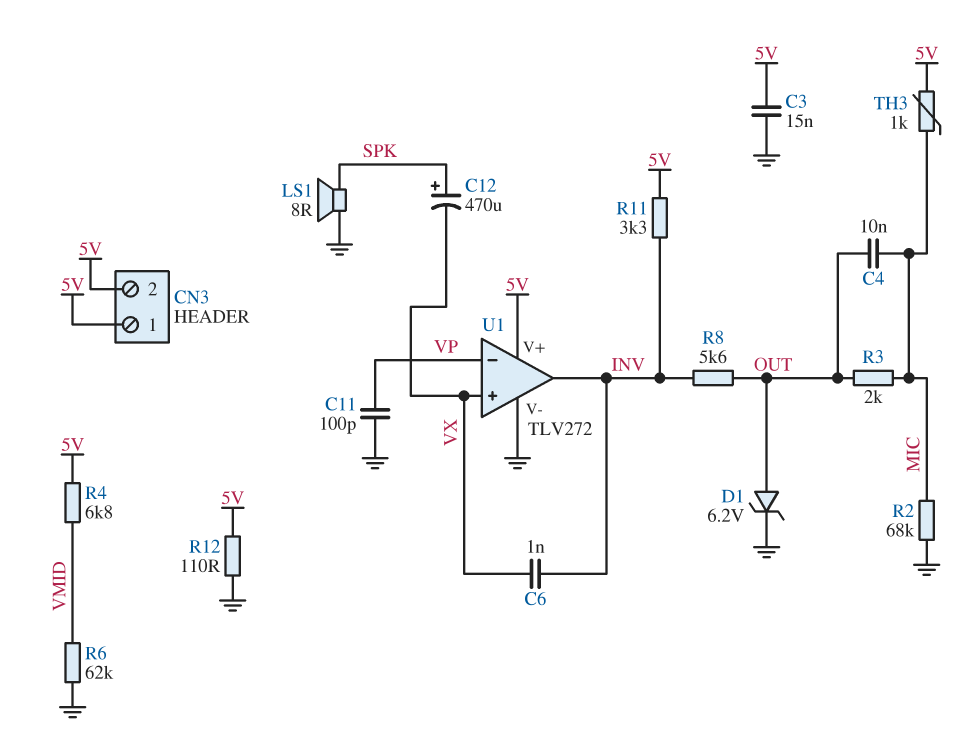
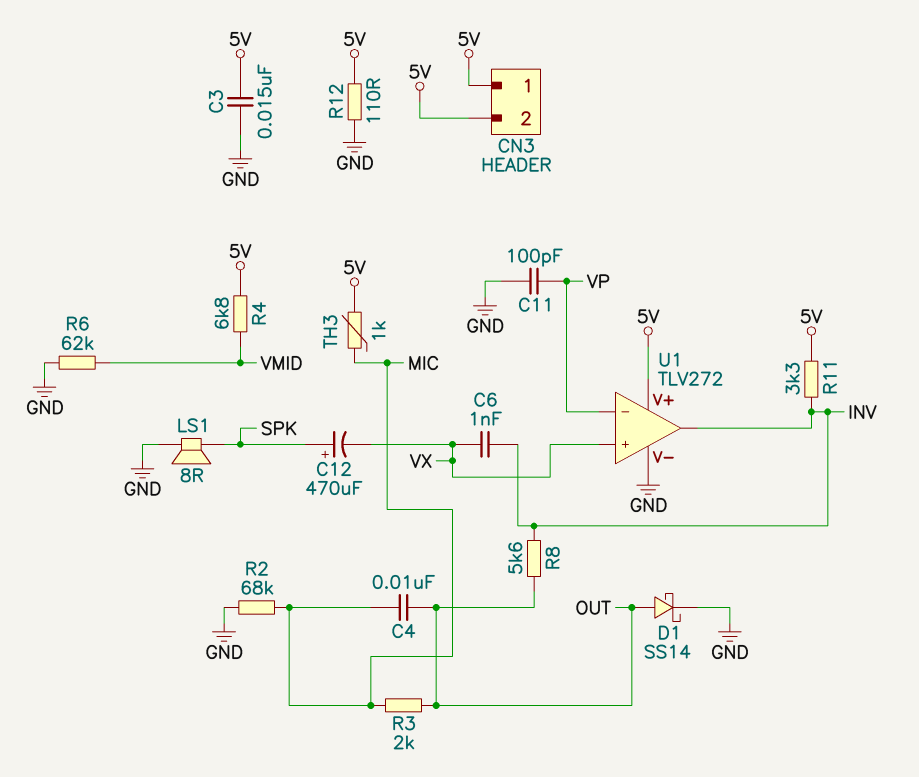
D1: zener 6.2V (A OUT, K GND) -> schottky SS14 (A OUT, K GND)

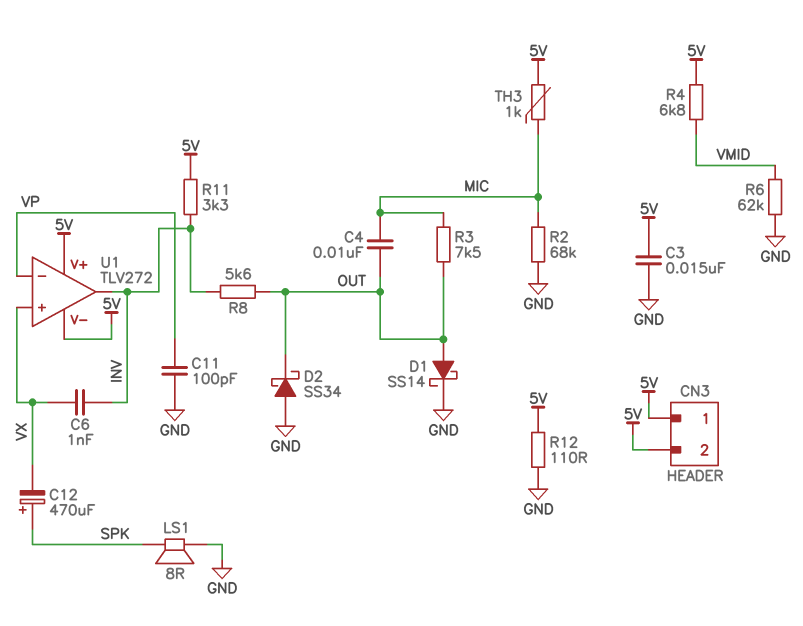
D2: none -> schottky SS34 (A GND, K OUT)
R3: 2k (MIC, OUT) -> 7.5k (MIC, OUT)
U1 pin V-: GND -> 5V

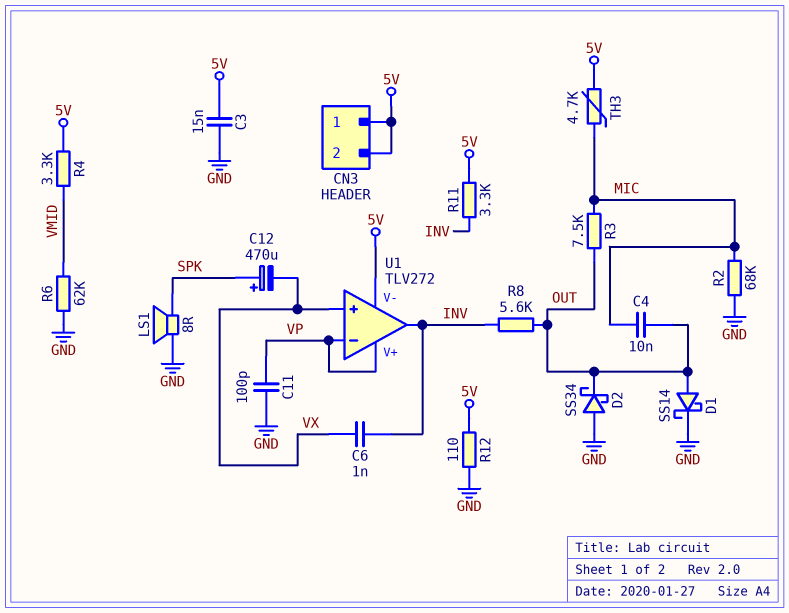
R4: 6.8k (5V, VMID) -> 3.3k (5V, VMID)
TH3: 1k (5V, MIC) -> 4.7k (5V, MIC)
U1 pin V+: 5V -> VP

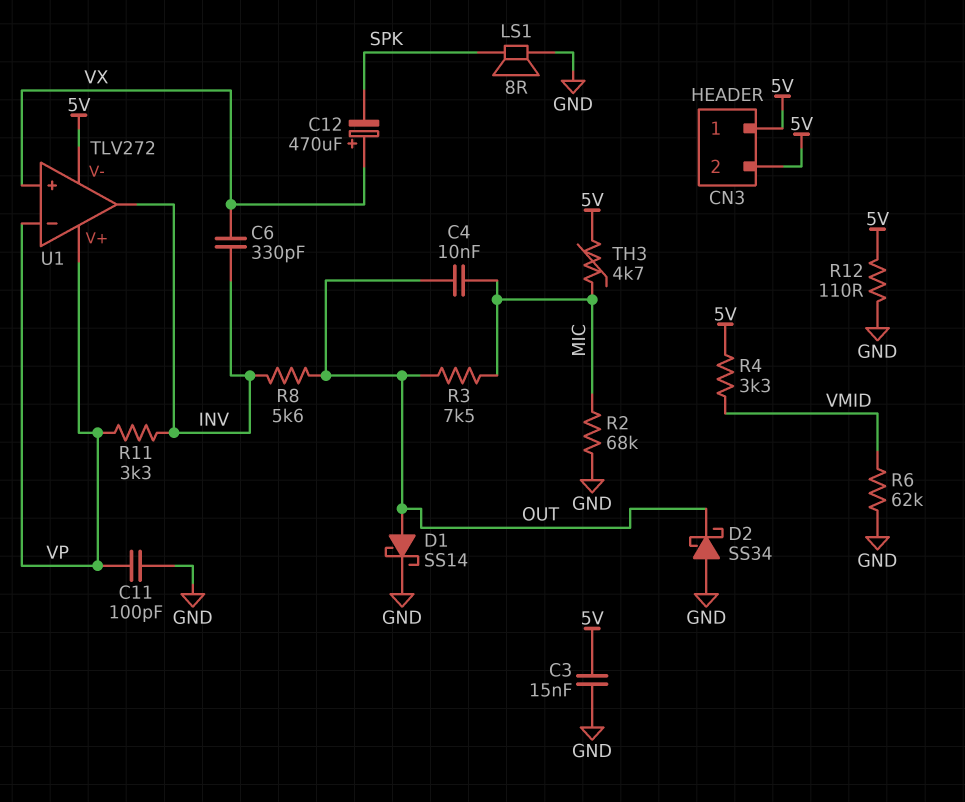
C6: 1nF (INV, VX) -> 330pF (INV, VX)
C12: 470uF (plus SPK, minus VX) -> 470uF (plus VX, minus SPK)
R11: 3.3k (5V, INV) -> 3.3k (INV, VP)

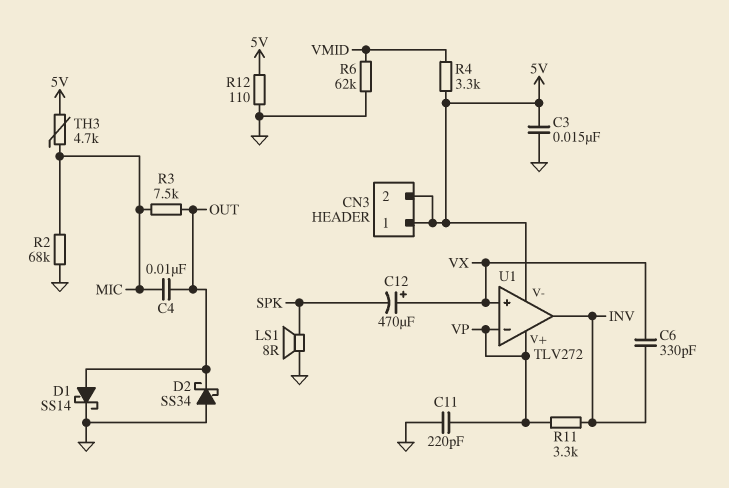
C11: 100pF (GND, VP) -> 220pF (GND, VP)
R8: 5.6k (INV, OUT) -> none

